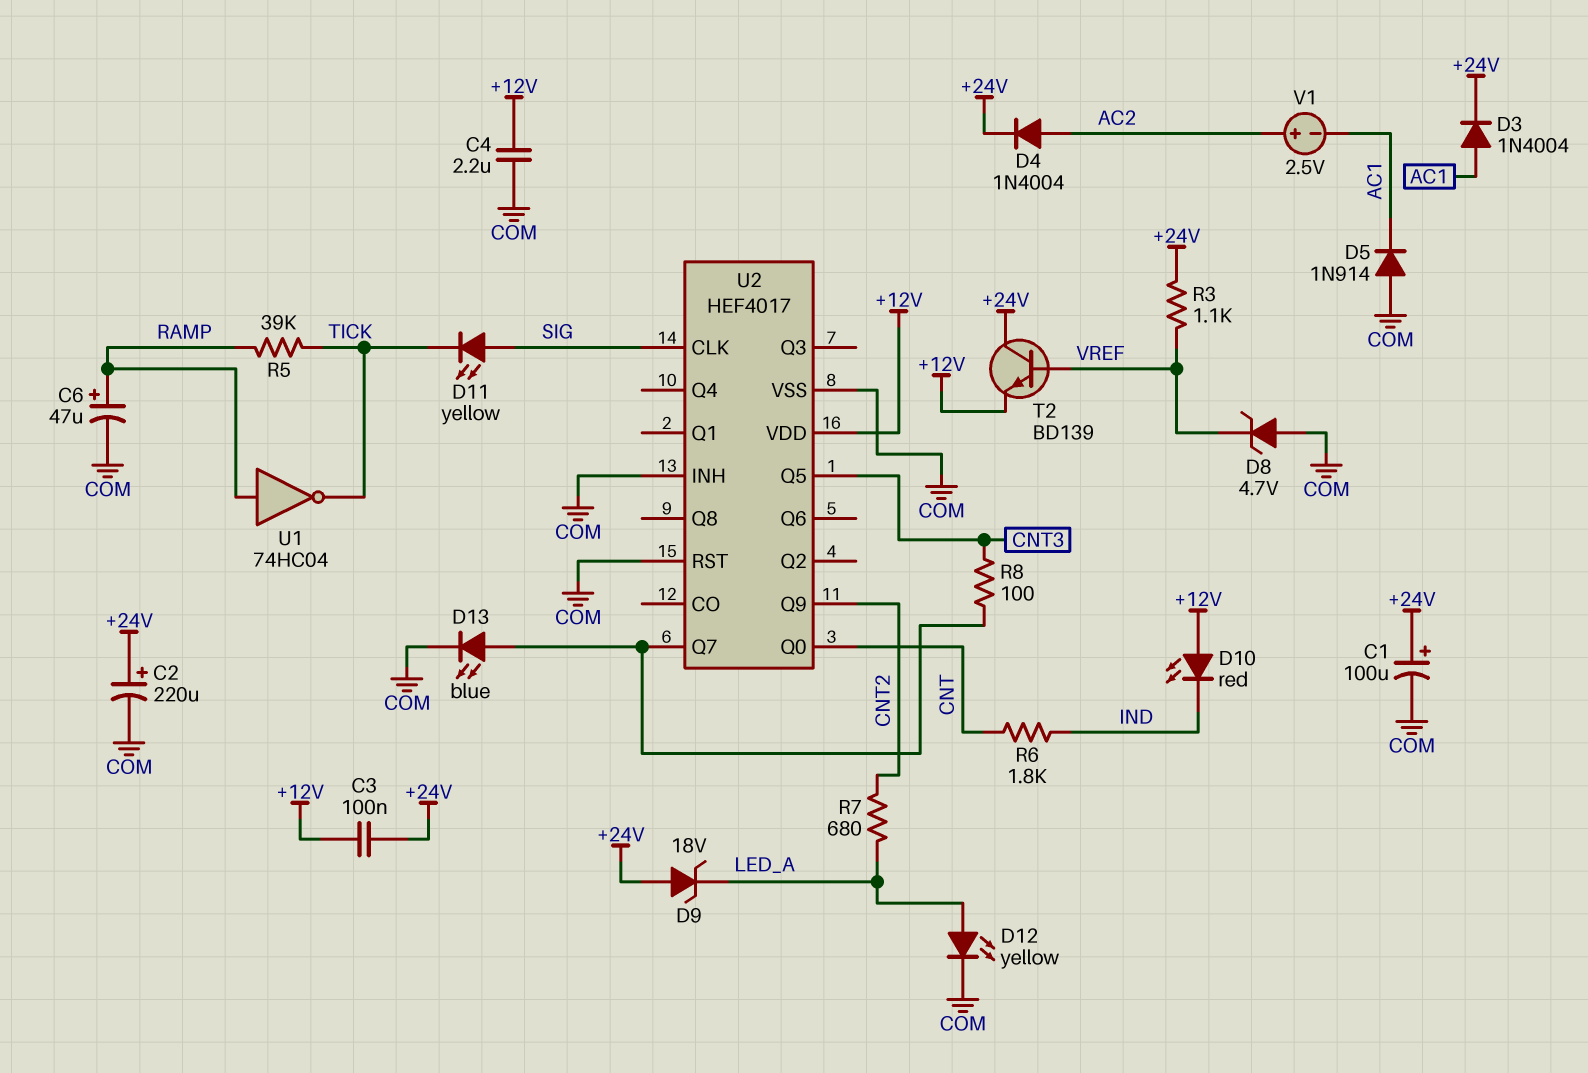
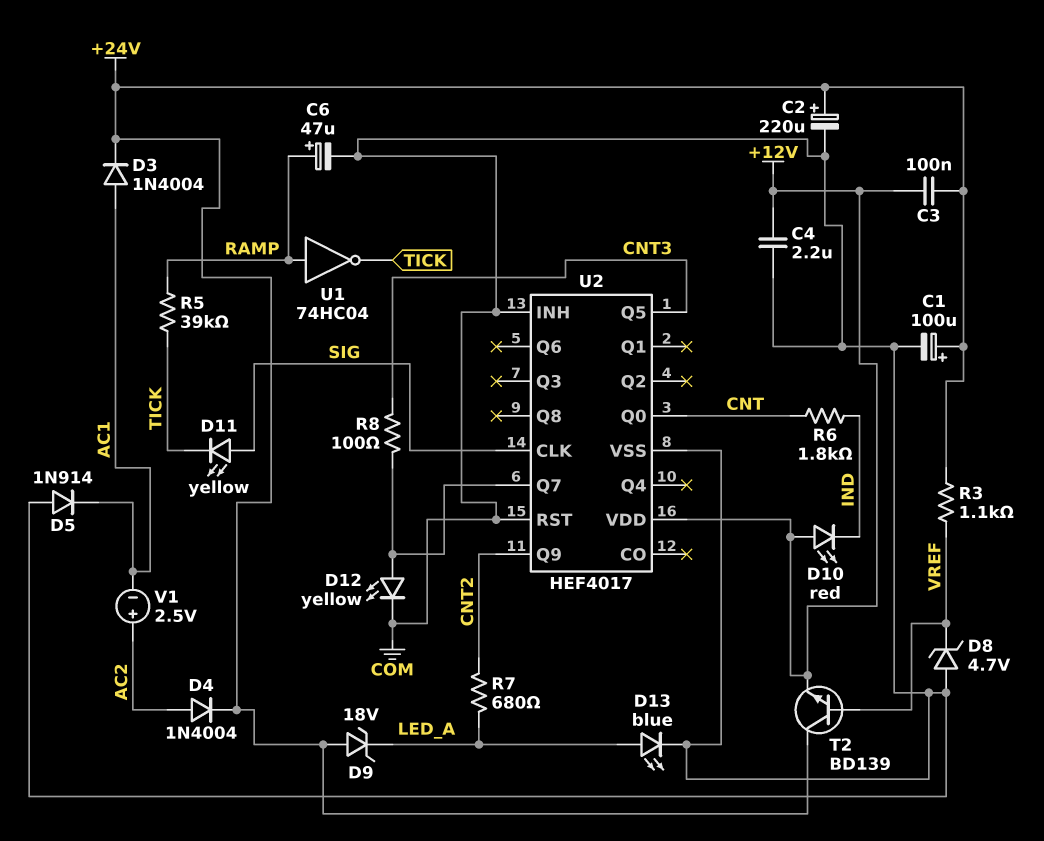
D12: LED yellow (A LED_A, K COM) -> LED yellow (A U2/Q7, K COM)
D13: LED blue (A U2/Q7, K COM) -> LED blue (A LED_A, K COM)

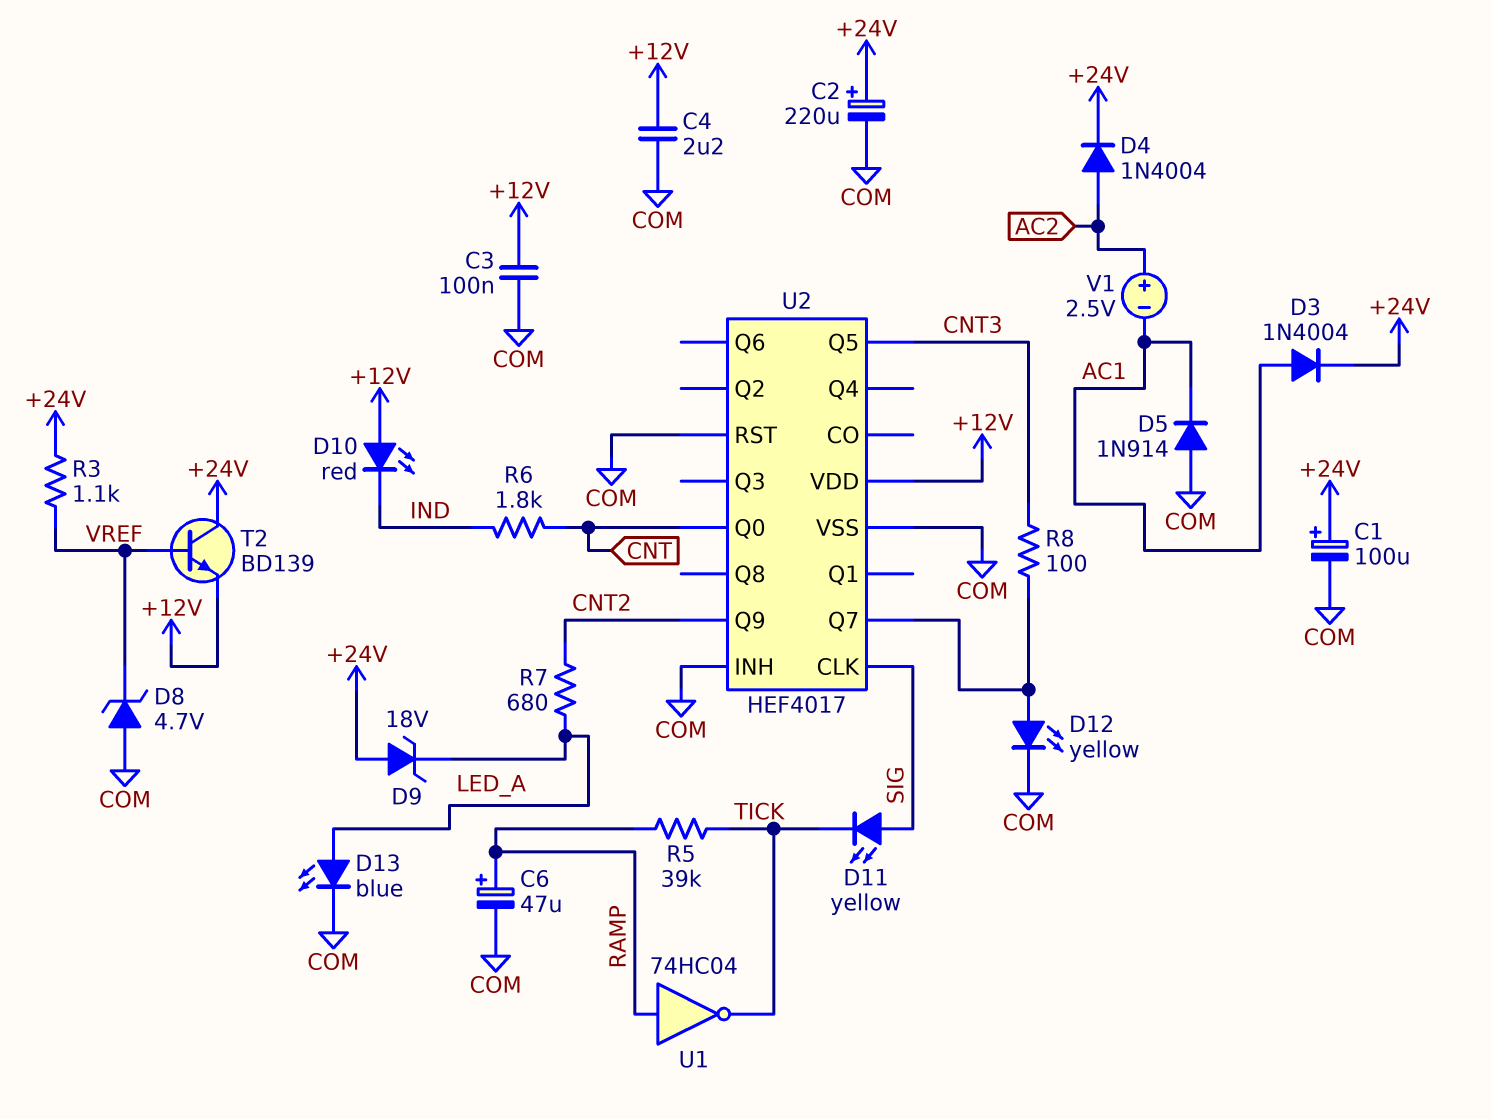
C3: 100nF (+12V, +24V) -> 100nF (+12V, COM)

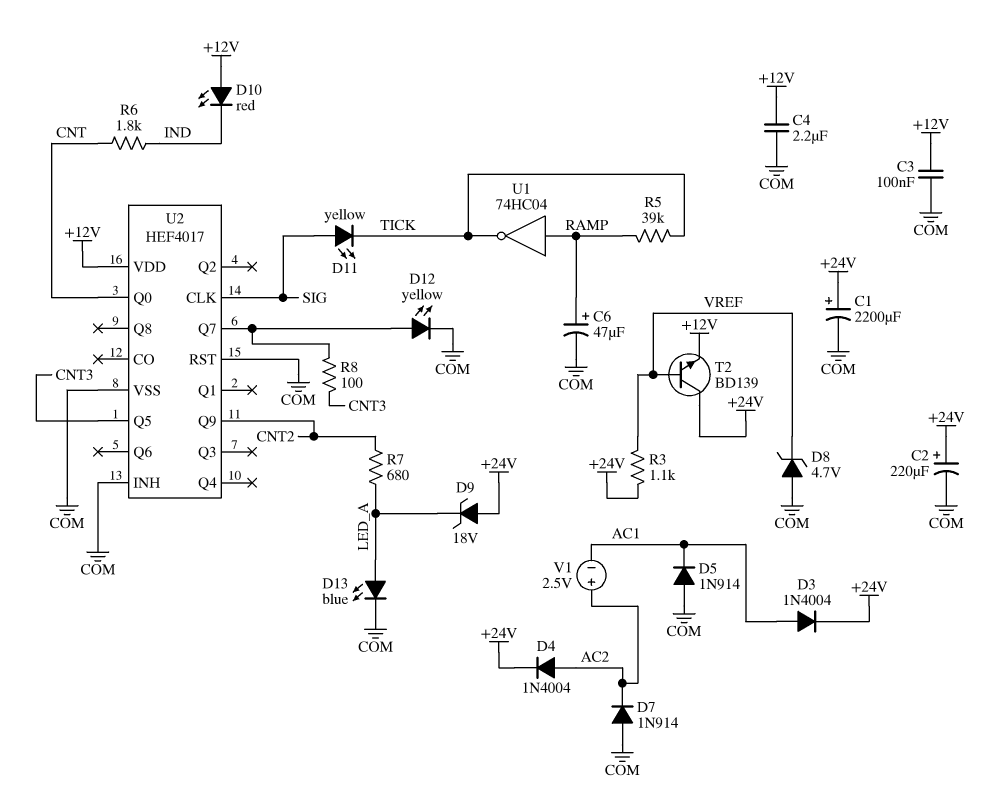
C1: 100uF (plus +24V, minus COM) -> 2200uF (plus +24V, minus COM)
D7: none -> diode 1N914 (A COM, K AC2)

